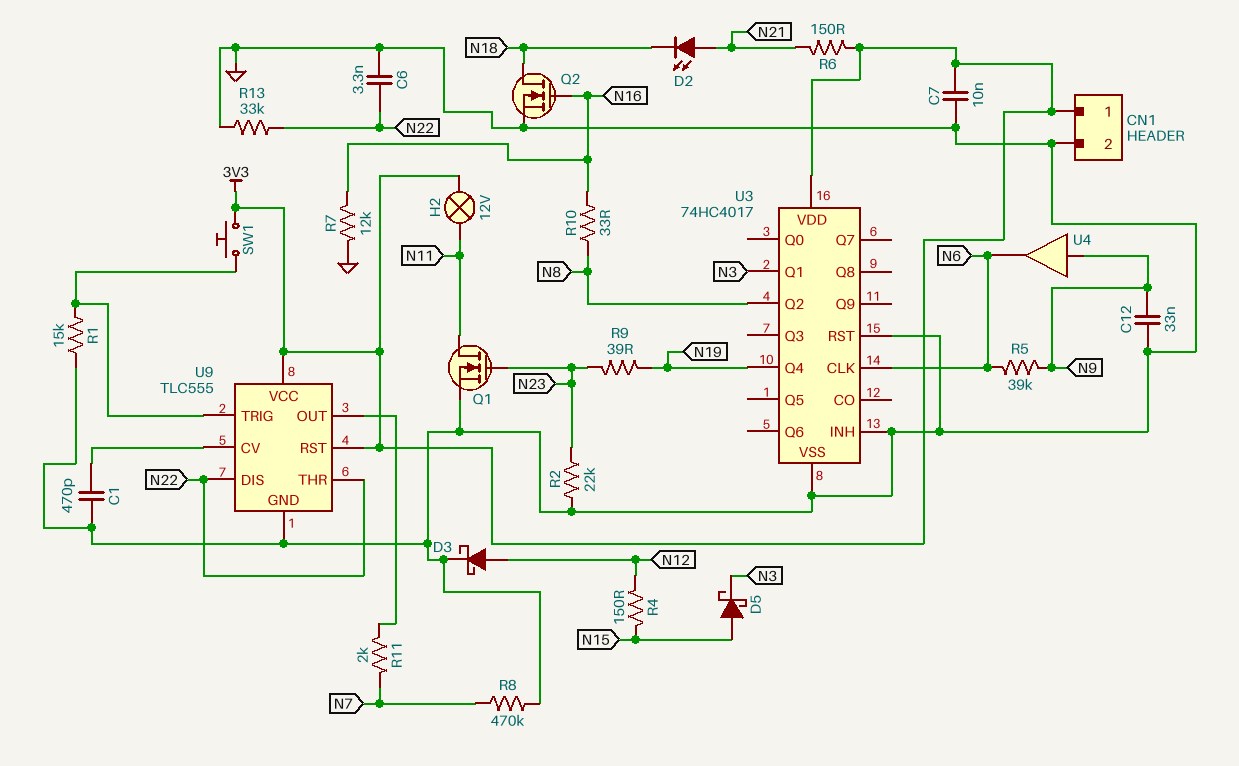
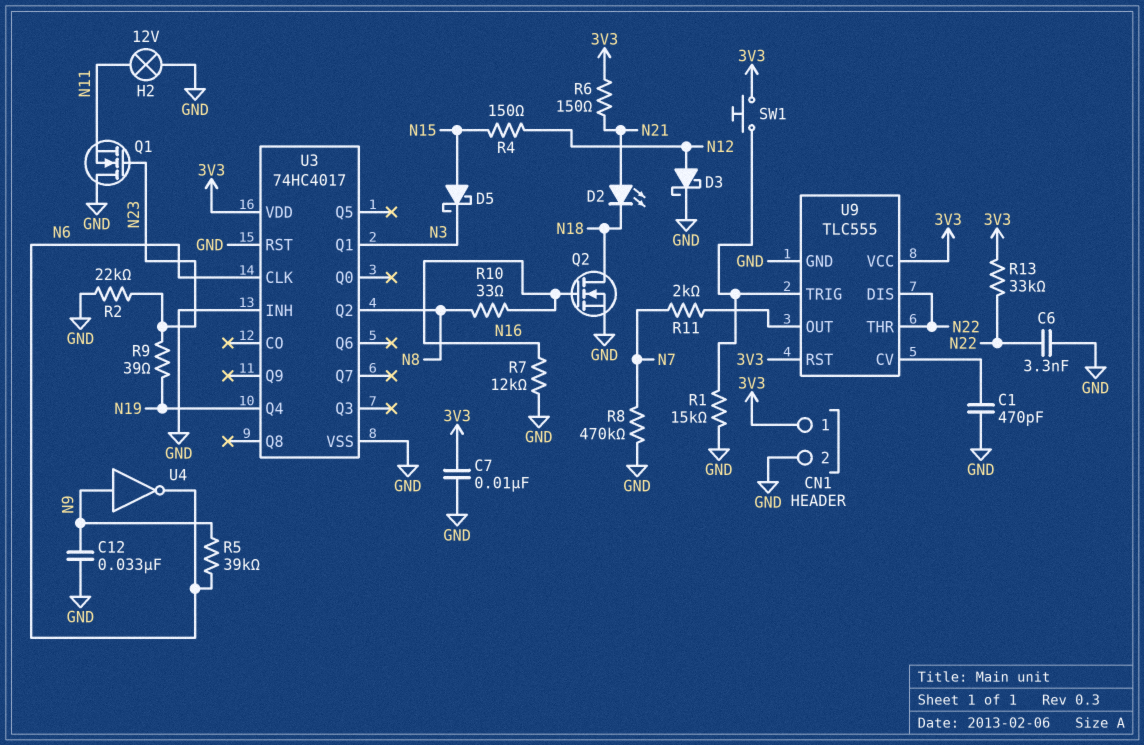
H2: lamp 12V (3V3, N11) -> lamp 12V (GND, N11)
Q1: NMOS (G N23, D N11, S GND) -> NMOS (G N23, D GND, S N11)
R13: 33k (GND, N22) -> 33k (3V3, N22)
U4: buffer (in N9, out N6) -> NOT (in N9, out N6)

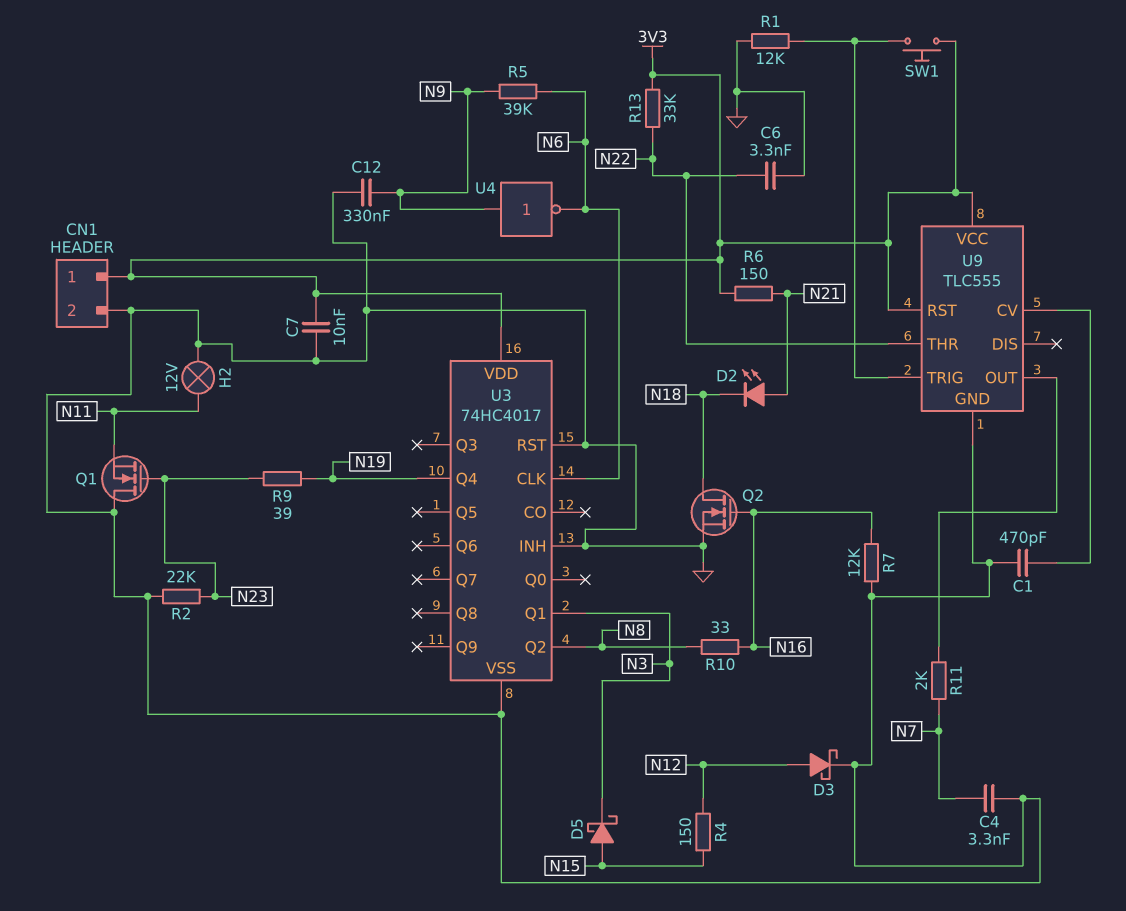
C4: none -> 3.3nF (GND, N7)
C12: 33nF (GND, N9) -> 330nF (GND, N9)
R1: 15k (GND, U9/TRIG) -> 12k (GND, U9/TRIG)
R8: 470k (GND, N7) -> none
U9 pin DIS: N22 -> none

